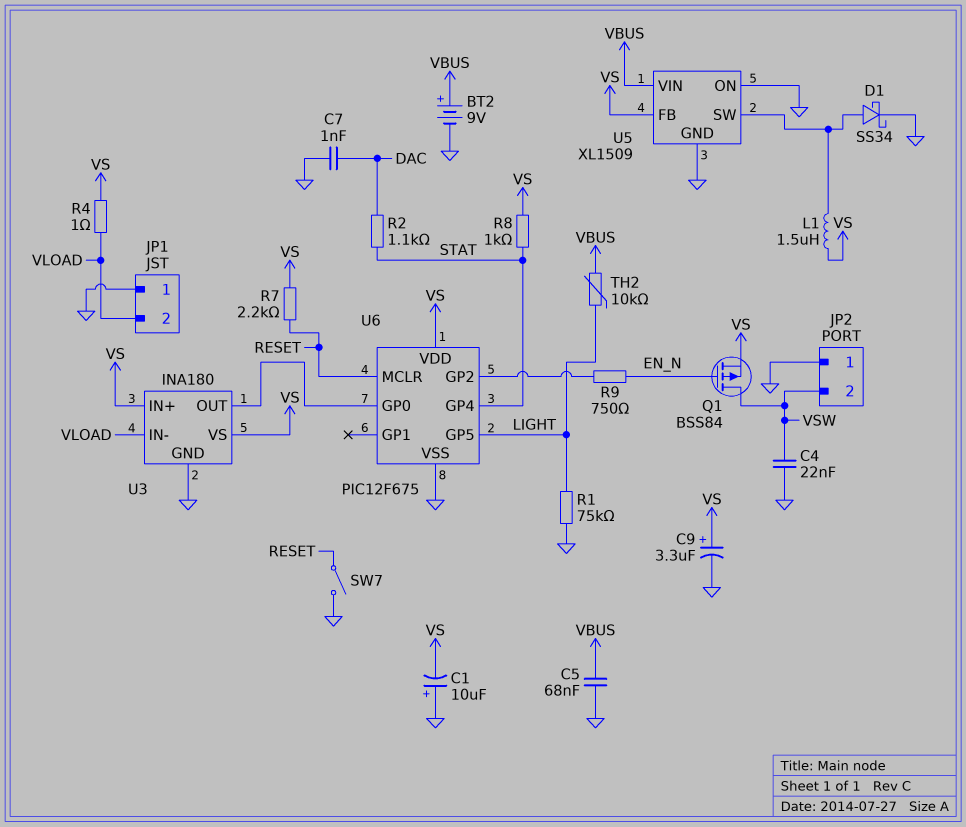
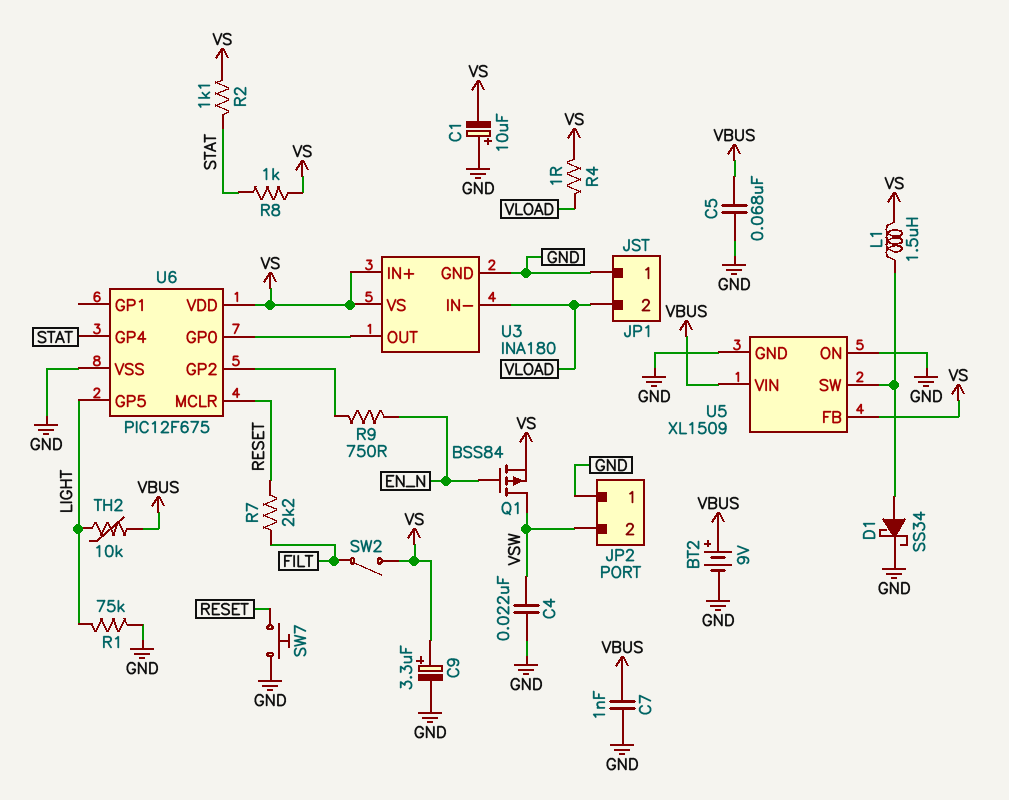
C7: 1nF (DAC, GND) -> 1nF (GND, VBUS)
R2: 1.1k (DAC, STAT) -> 1.1k (STAT, VS)
R7: 2.2k (RESET, VS) -> 2.2k (FILT, RESET)
SW2: none -> switch (FILT, VS)
SW7: switch (GND, RESET) -> button (GND, RESET)

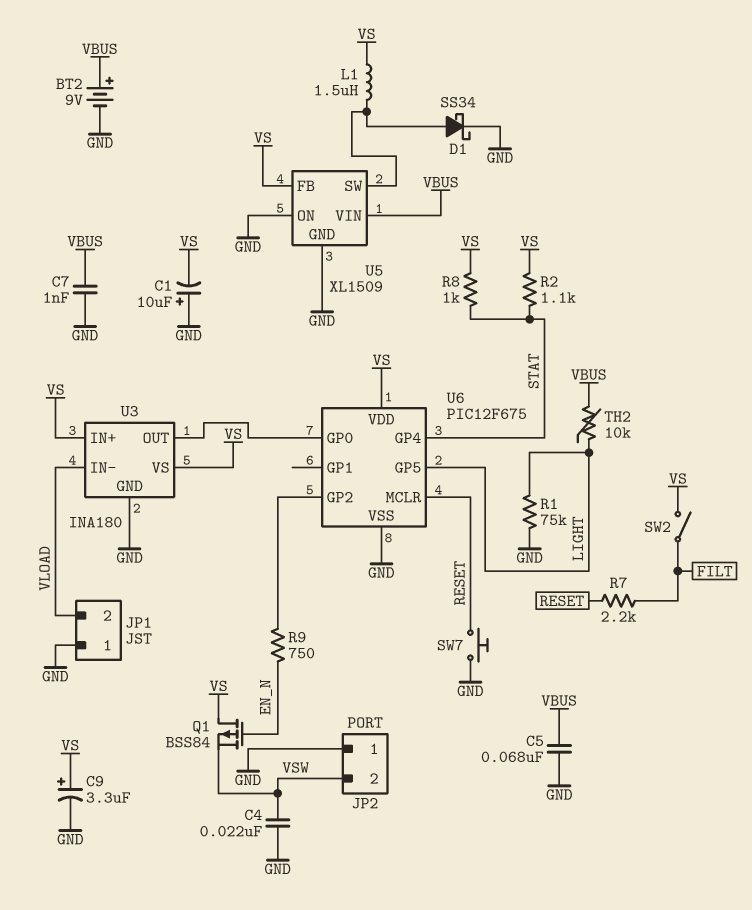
Q1: PMOS BSS84 (G EN_N, D VSW, S VS) -> PMOS BSS84 (G EN_N, D VS, S VSW)
R4: 1 (VLOAD, VS) -> none

